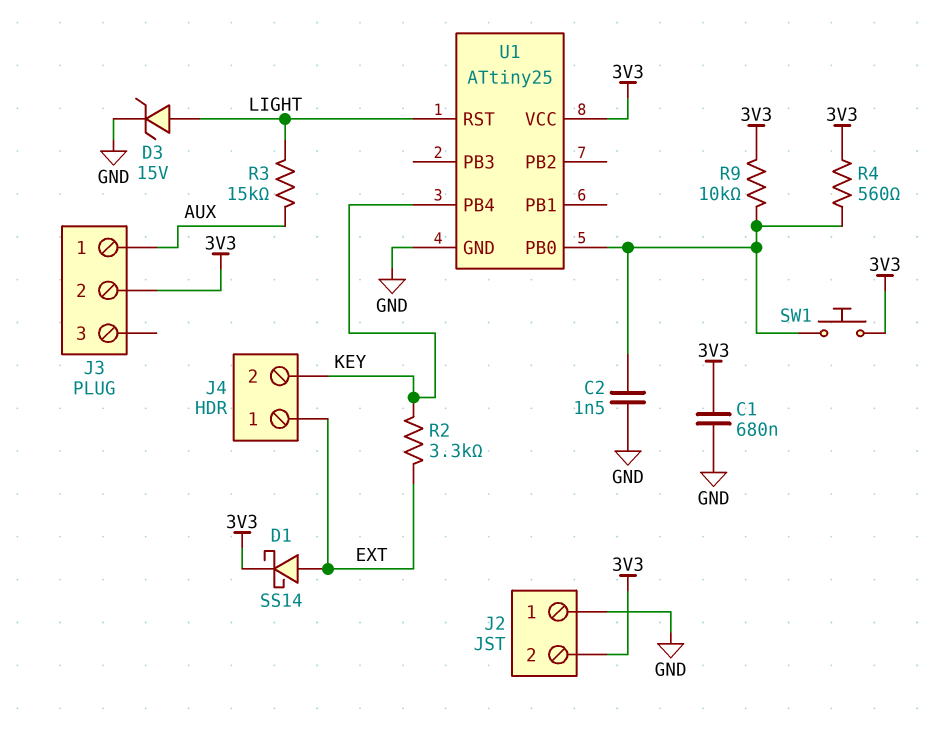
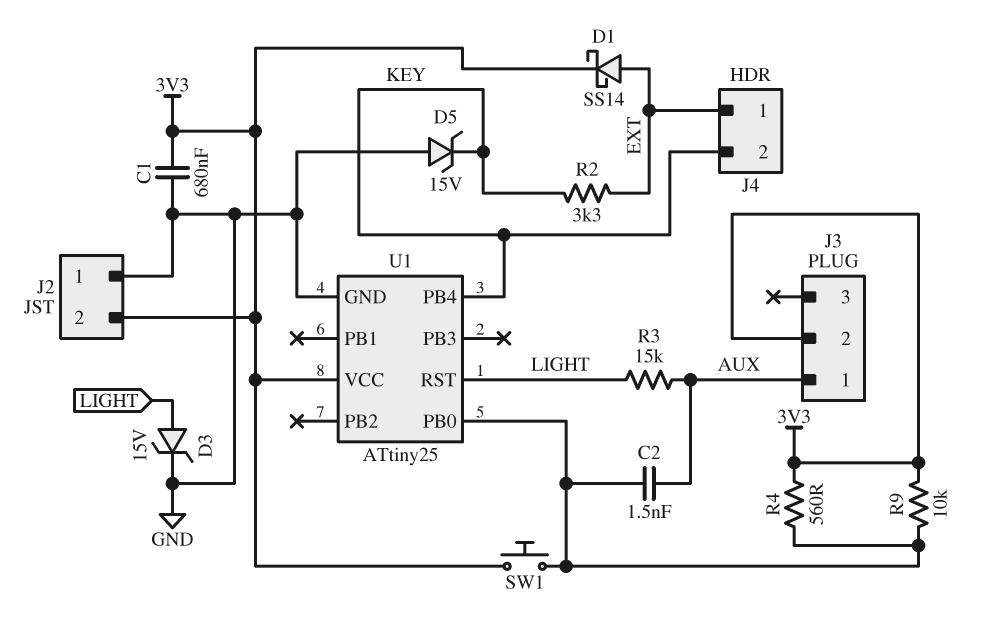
C2: 1.5nF (GND, U1/PB0) -> 1.5nF (AUX, U1/PB0)
D5: none -> zener 15V (A GND, K KEY)

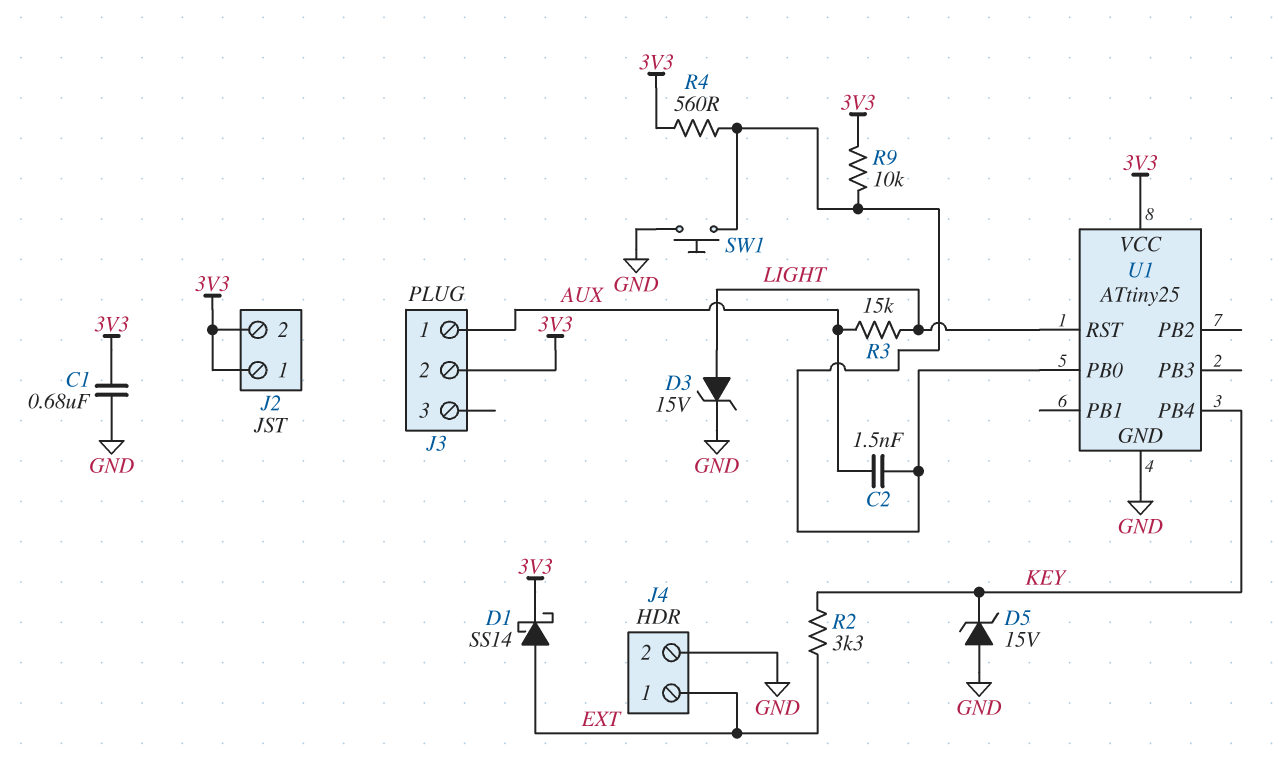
J2 pin 1: GND -> 3V3
J4 pin 2: KEY -> GND
SW1: button (3V3, U1/PB0) -> button (GND, U1/PB0)

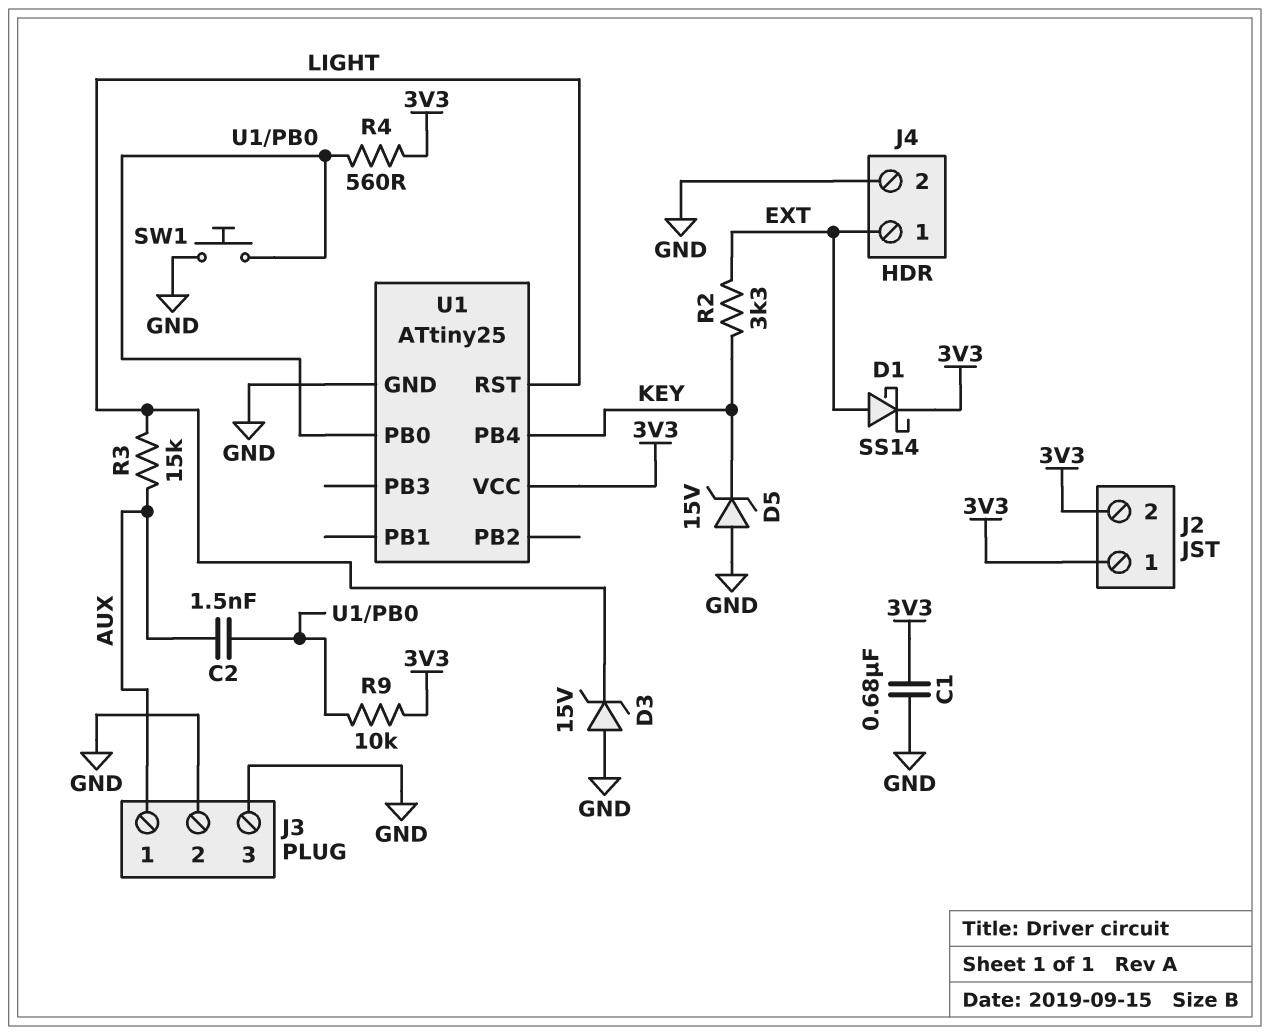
D3: zener 15V (A LIGHT, K GND) -> zener 15V (A GND, K LIGHT)
J3 pin 2: 3V3 -> GND
J3 pin 3: none -> GND

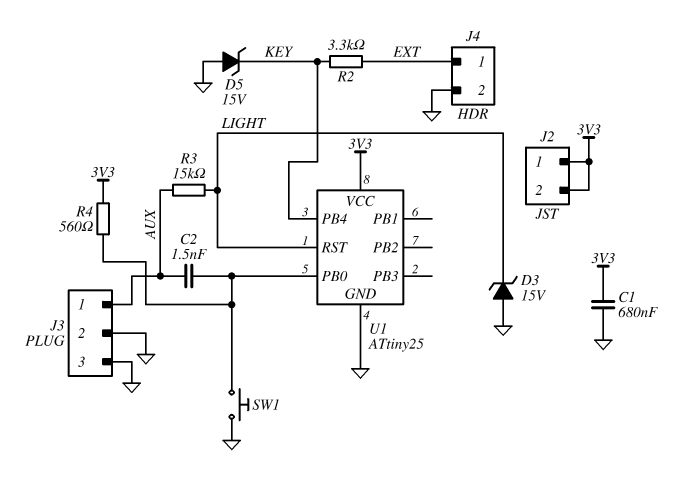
D1: schottky SS14 (A EXT, K 3V3) -> none
R9: 10k (3V3, U1/PB0) -> none

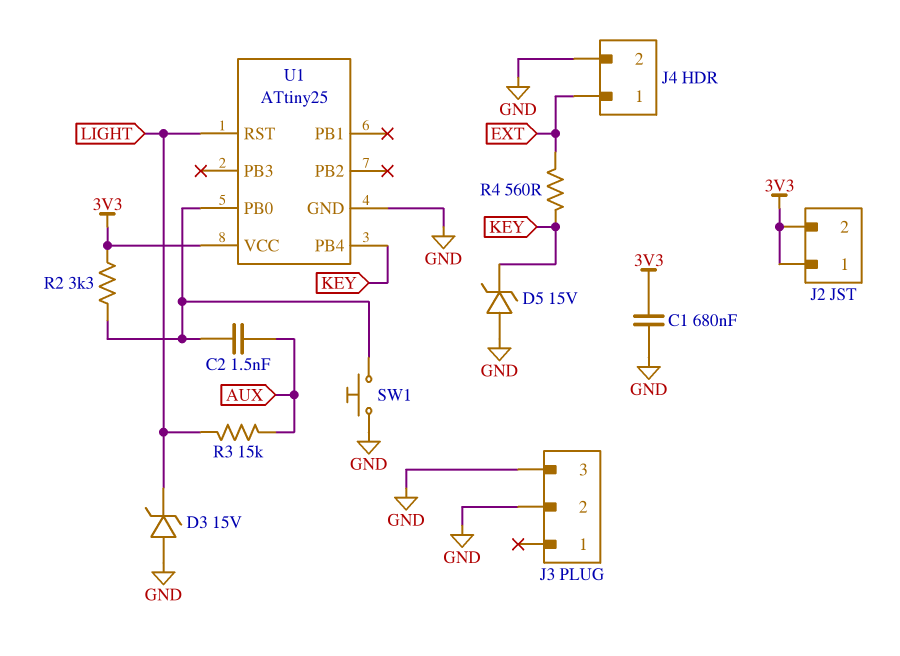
J3 pin 1: AUX -> none
R2: 3.3k (EXT, KEY) -> 3.3k (3V3, U1/PB0)
R4: 560 (3V3, U1/PB0) -> 560 (EXT, KEY)

